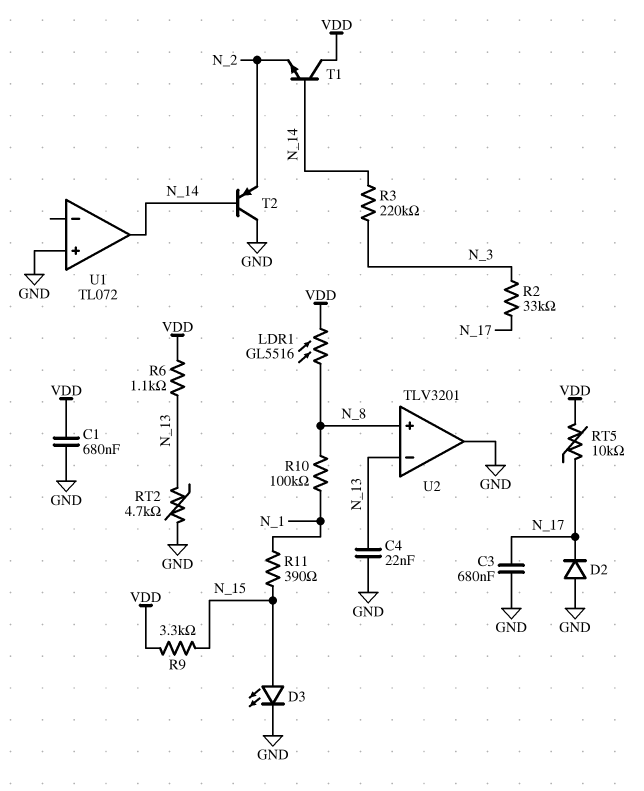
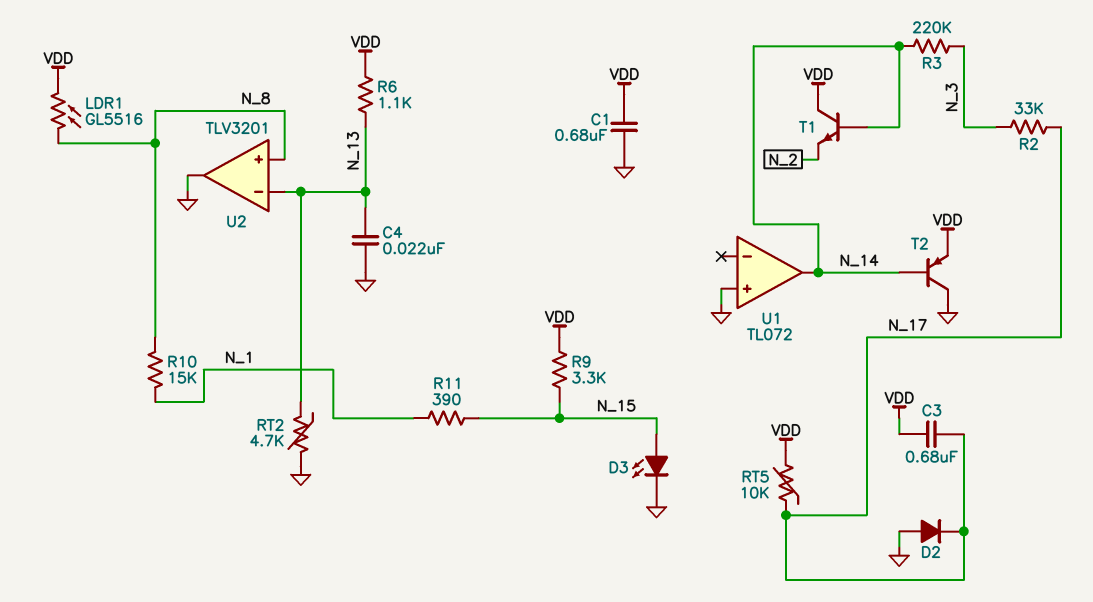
C3: 680nF (GND, N_17) -> 680nF (N_17, VDD)
R10: 100k (N_1, N_8) -> 15k (N_1, N_8)
T2: PNP (B N_14, C GND, E N_2) -> PNP (B N_14, C GND, E VDD)

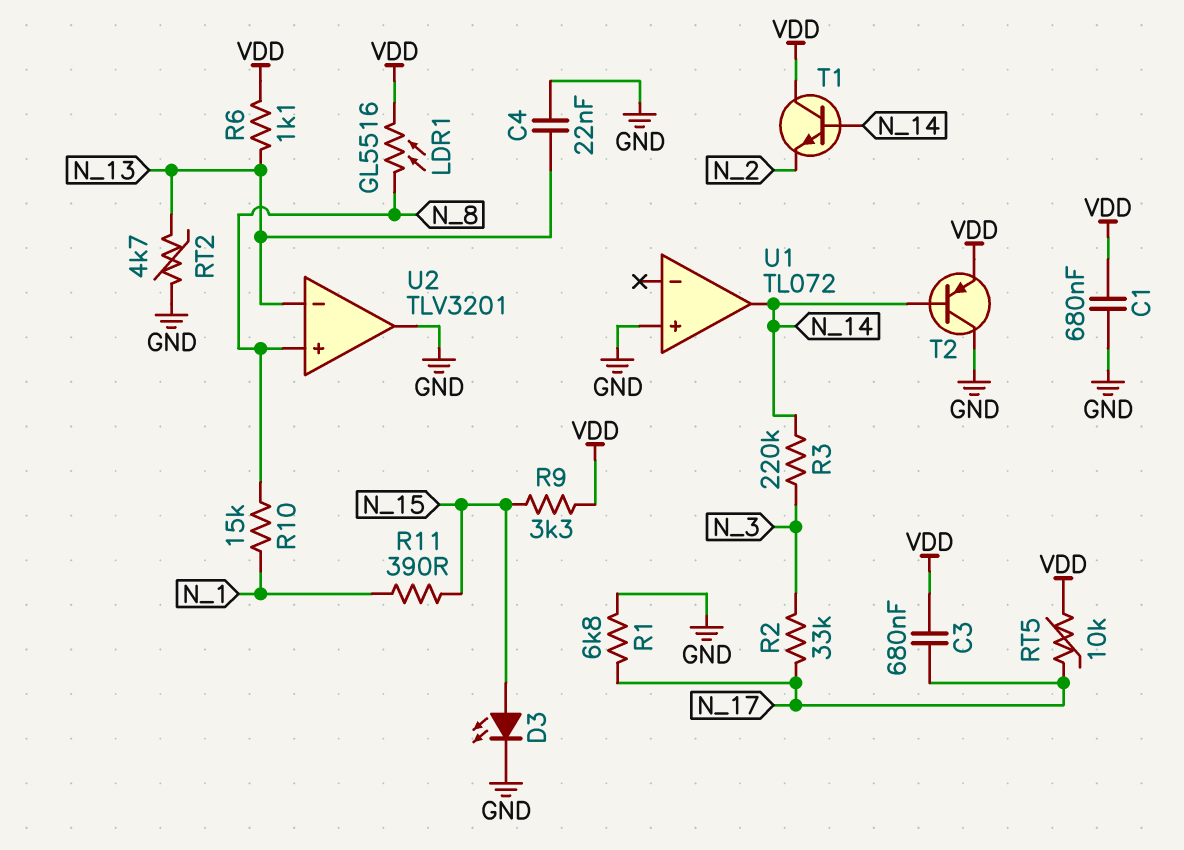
D2: diode (A GND, K N_17) -> none
R1: none -> 6.8k (GND, N_17)

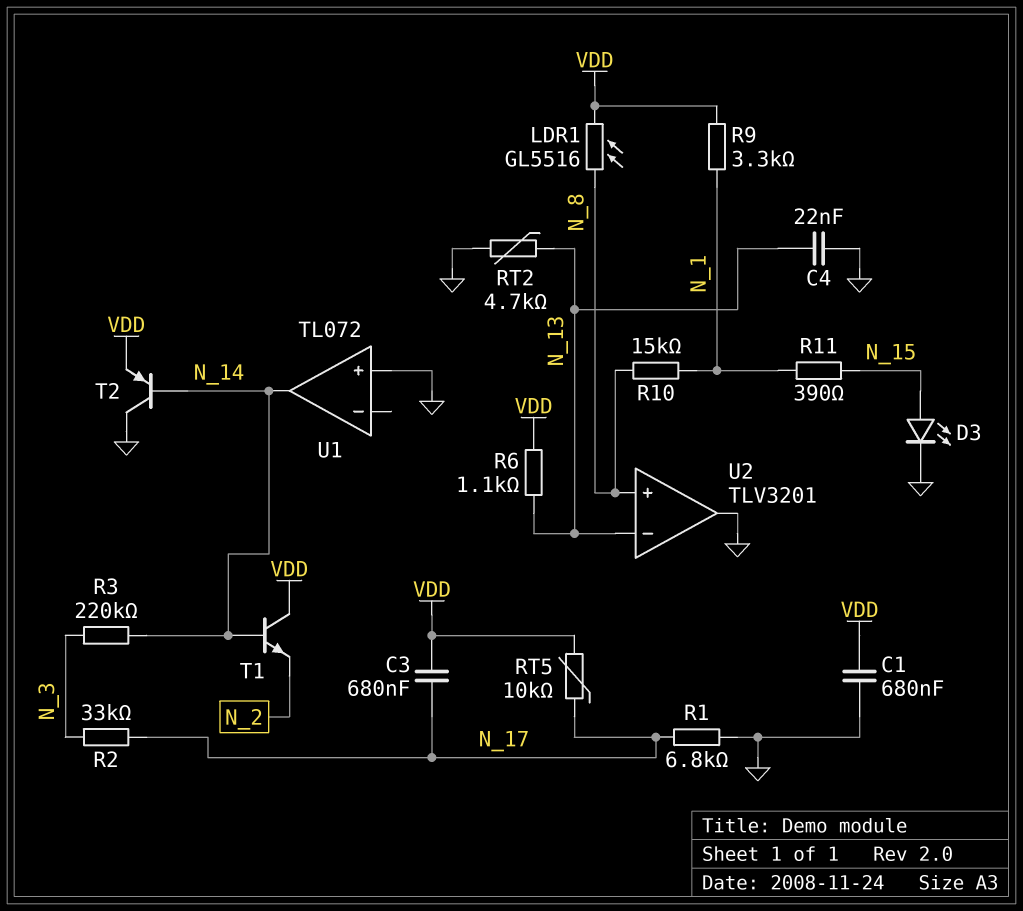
R9: 3.3k (N_15, VDD) -> 3.3k (N_1, VDD)

